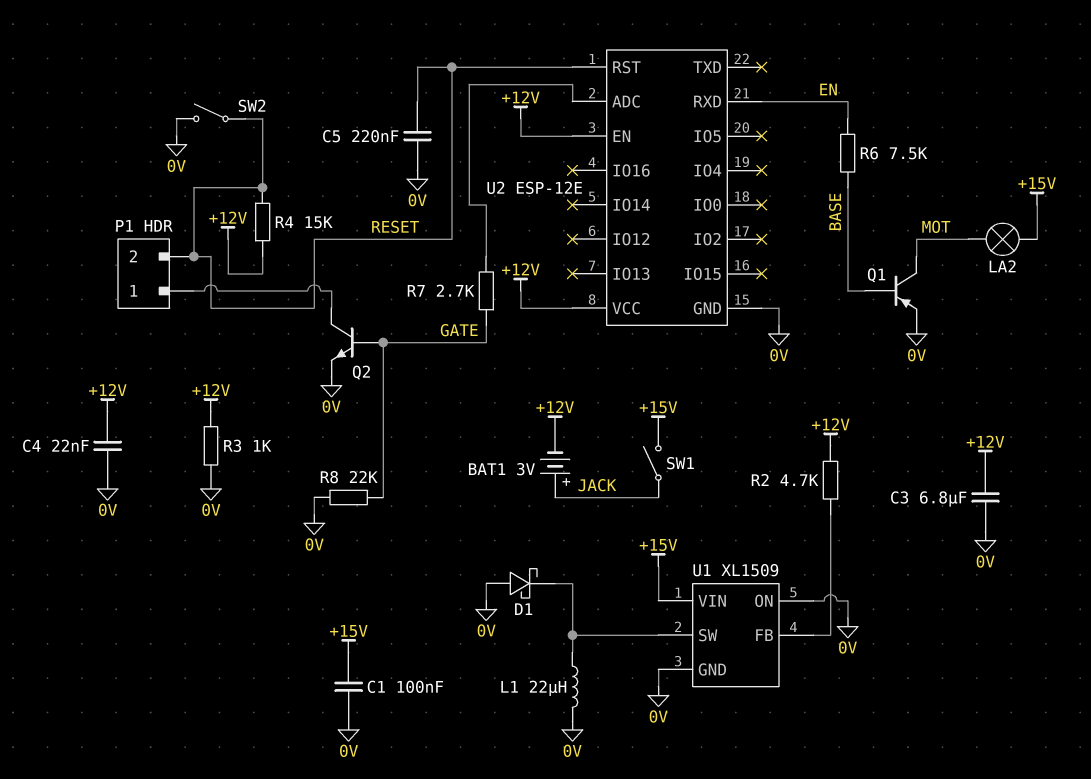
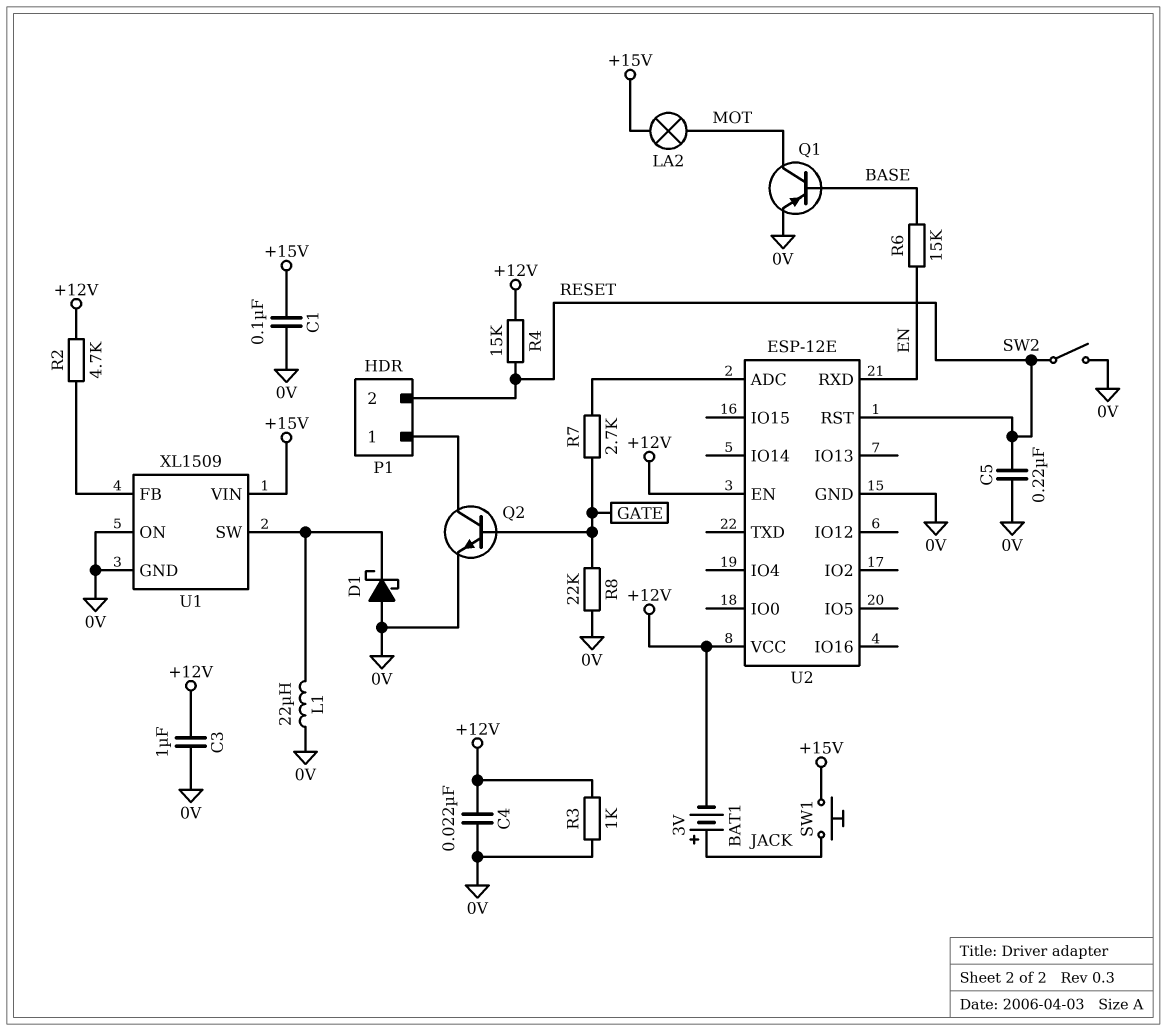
C3: 6.8uF (+12V, 0V) -> 1uF (+12V, 0V)
R6: 7.5k (BASE, EN) -> 15k (BASE, EN)
SW1: switch (+15V, JACK) -> button (+15V, JACK)

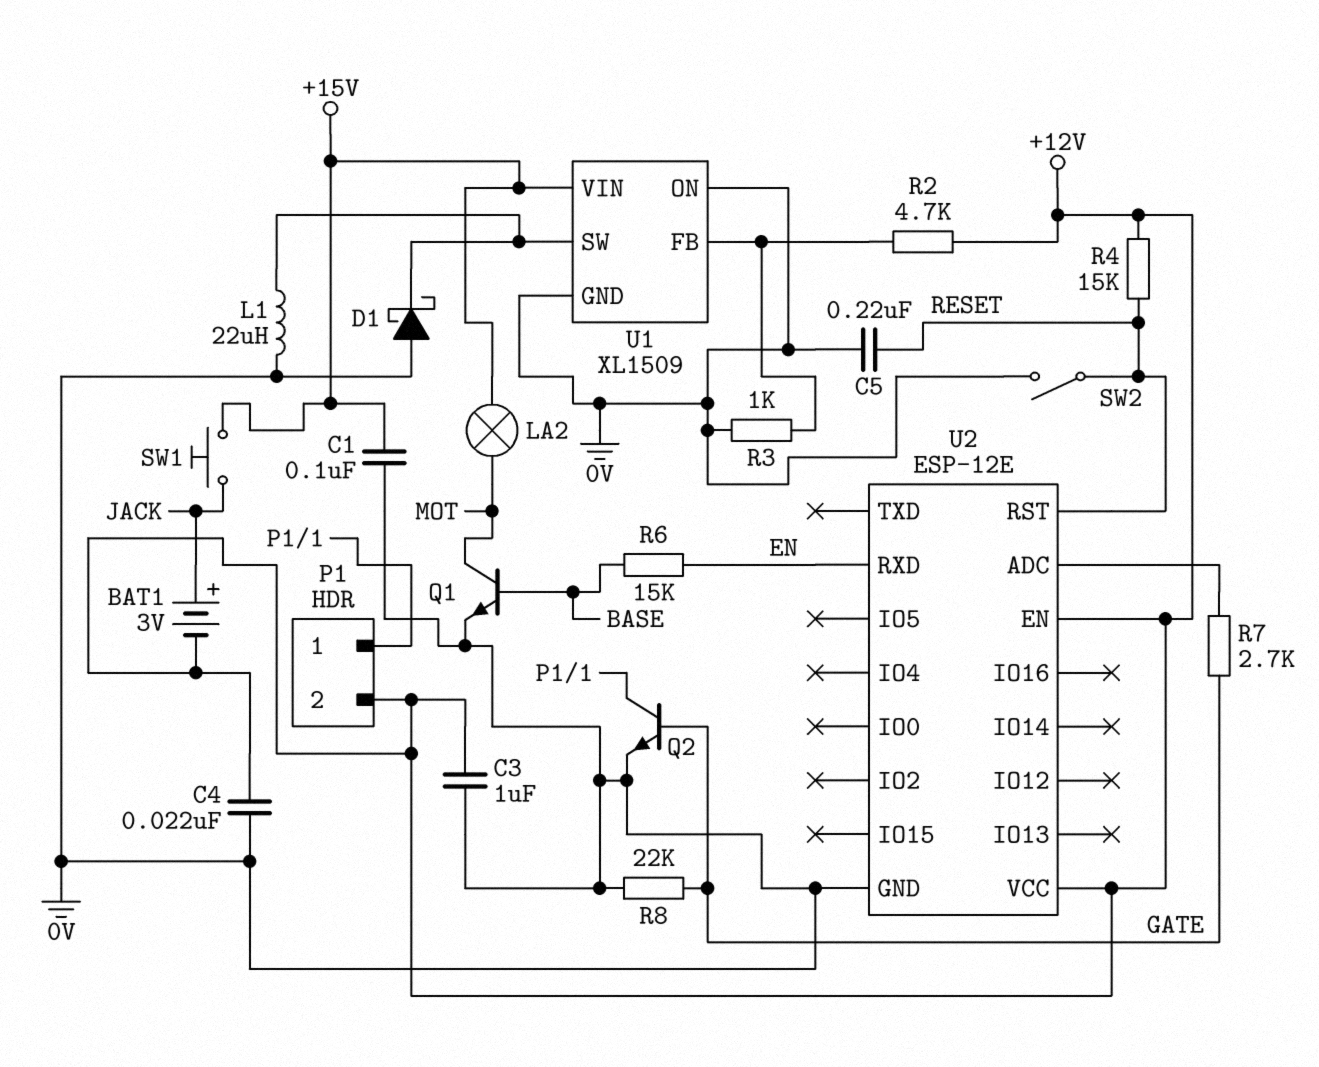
P1 pin 2: RESET -> +12V
Q1: PNP (B BASE, C MOT, E 0V) -> NPN (B BASE, C MOT, E 0V)
R3: 1k (+12V, 0V) -> 1k (0V, U1/FB)

